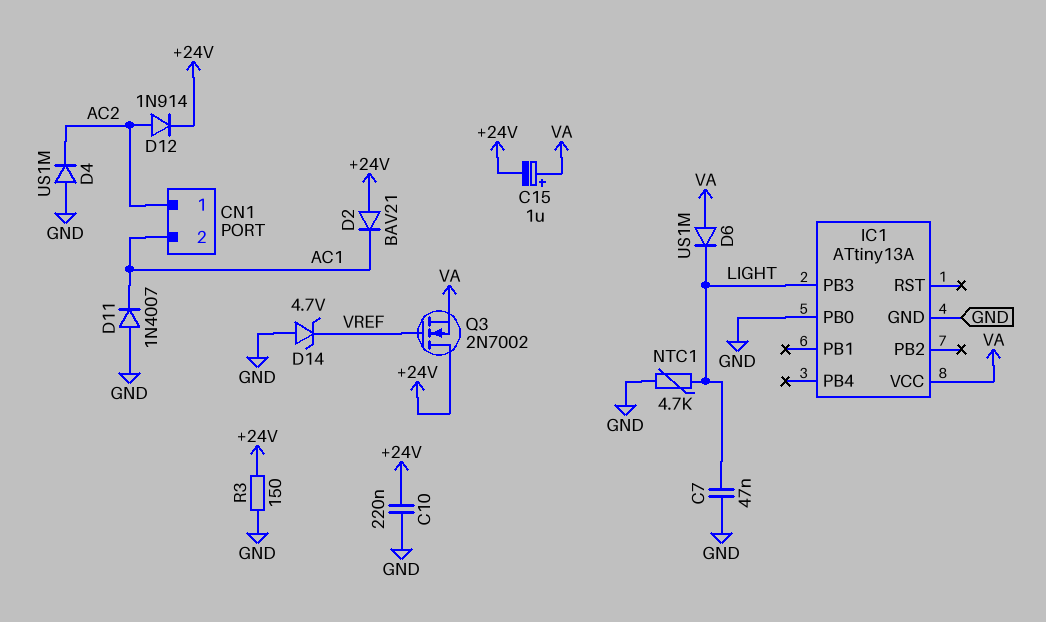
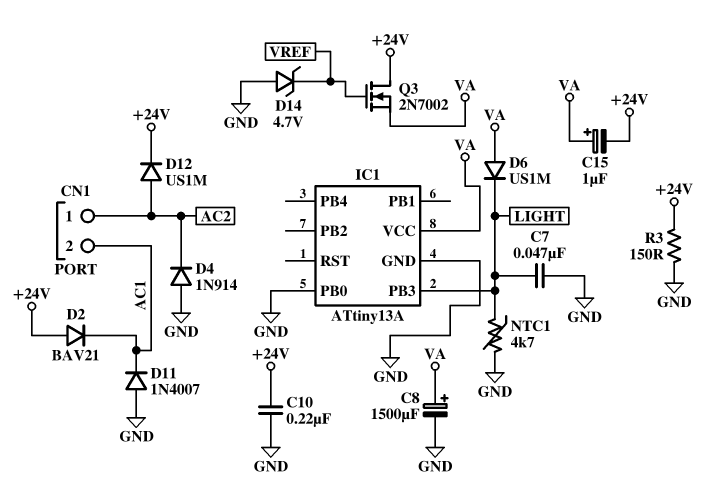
C8: none -> 1500uF (plus VA, minus GND)
D4: diode US1M (A GND, K AC2) -> diode 1N914 (A GND, K AC2)
D12: diode 1N914 (A AC2, K +24V) -> diode US1M (A AC2, K +24V)

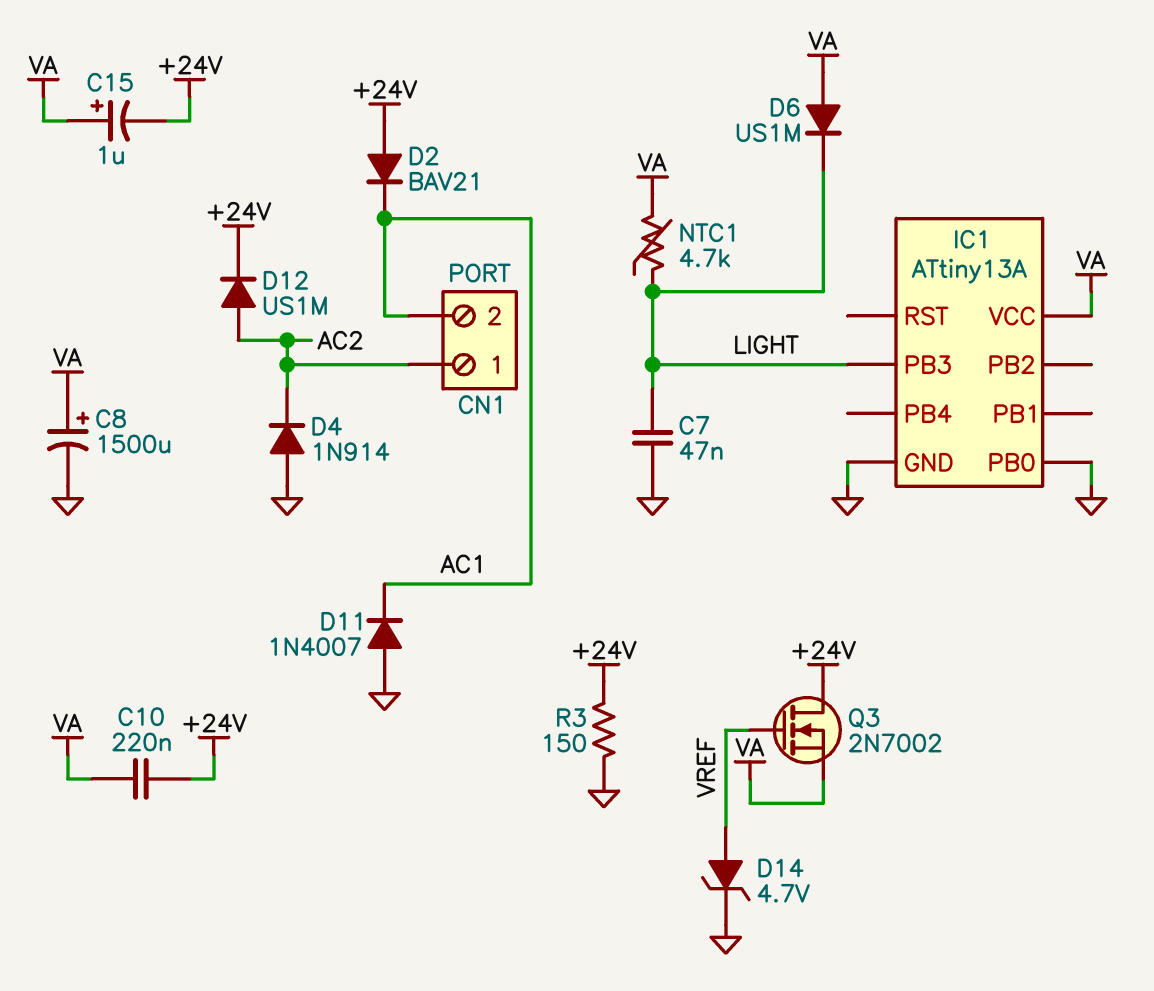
C10: 220nF (+24V, GND) -> 220nF (+24V, VA)
D14: zener 4.7V (A GND, K VREF) -> zener 4.7V (A VREF, K GND)
NTC1: 4.7k (GND, LIGHT) -> 4.7k (LIGHT, VA)

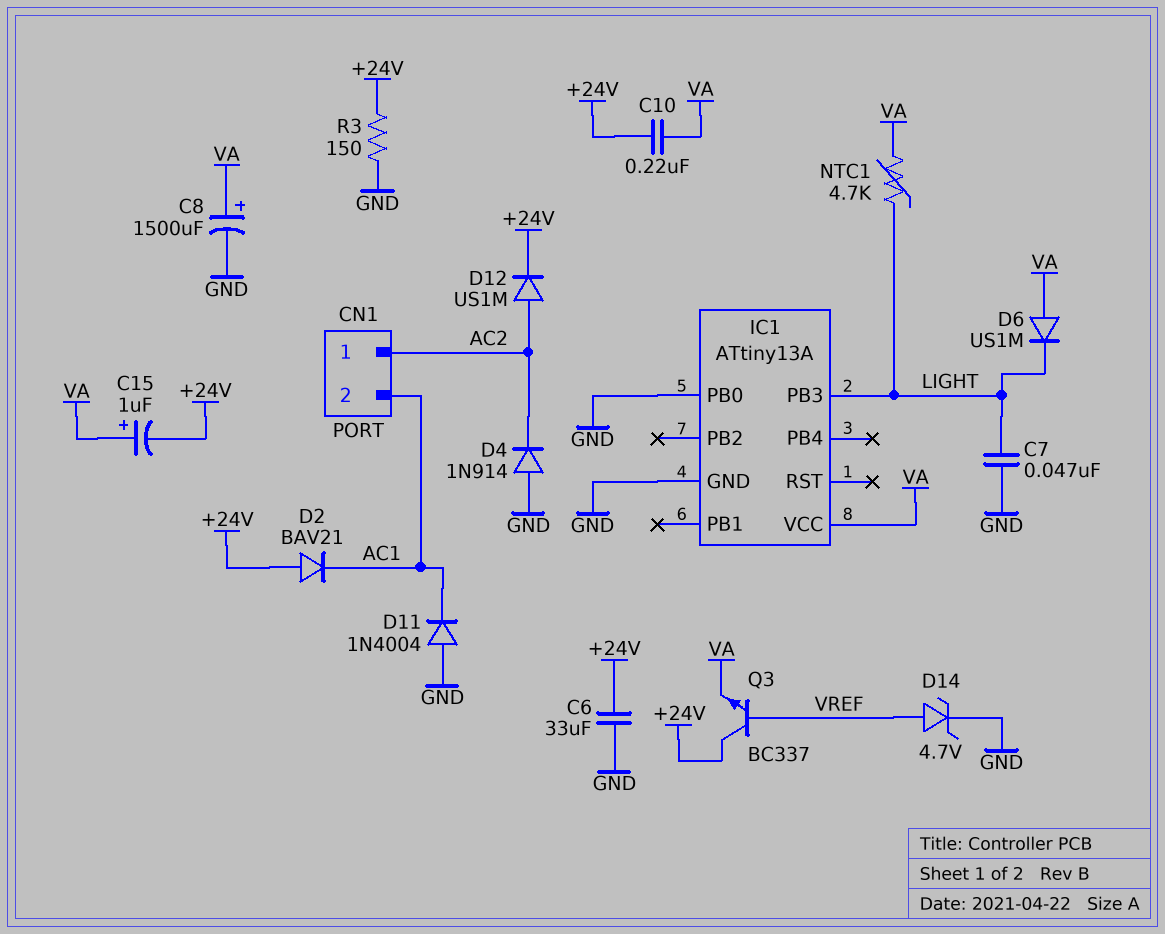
C6: none -> 33uF (+24V, GND)
D11: diode 1N4007 (A GND, K AC1) -> diode 1N4004 (A GND, K AC1)
Q3: NMOS 2N7002 (G VREF, D +24V, S VA) -> NPN BC337 (B VREF, C +24V, E VA)

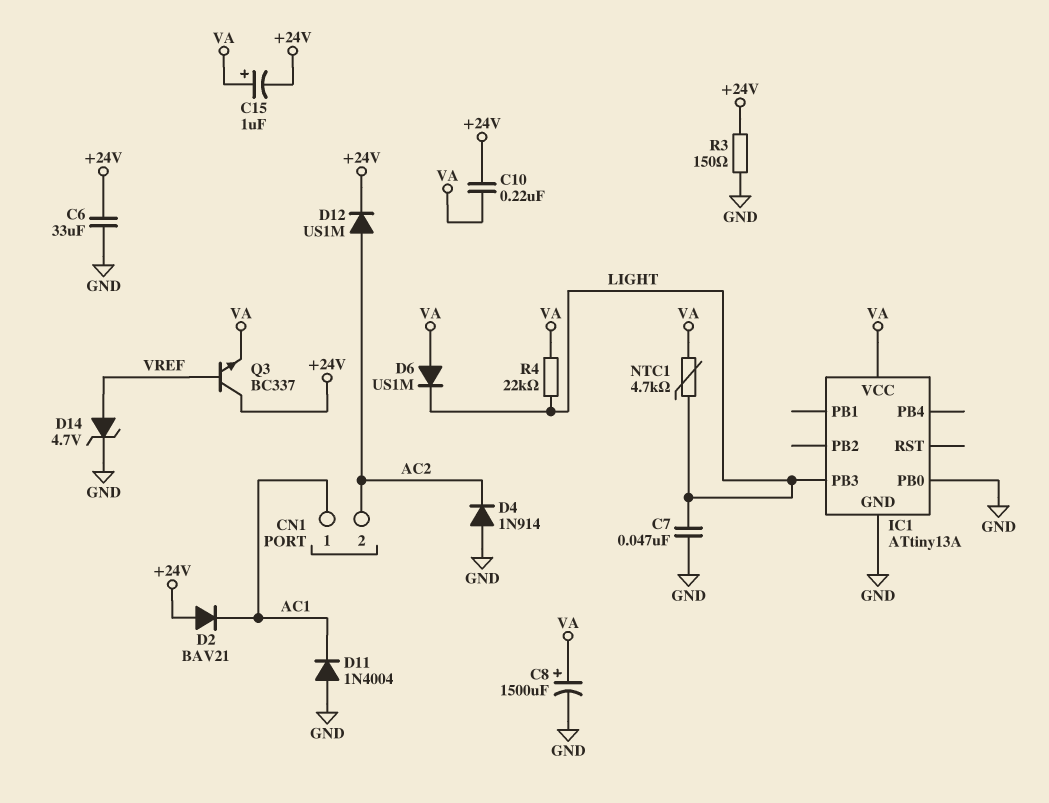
CN1 pin 1: AC2 -> AC1
CN1 pin 2: AC1 -> AC2
R4: none -> 22k (LIGHT, VA)

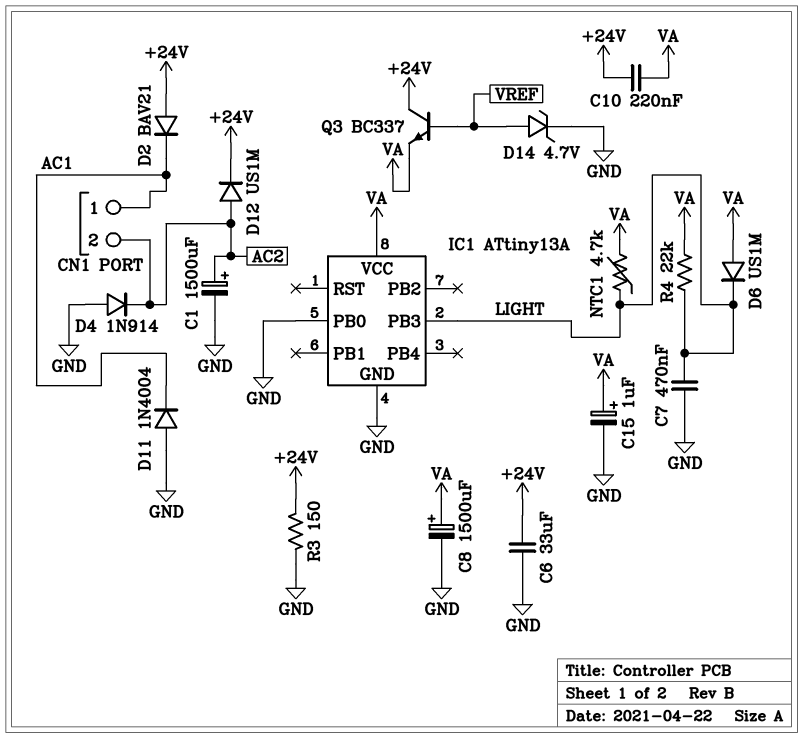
C1: none -> 1500uF (plus AC2, minus GND)
C7: 47nF (GND, LIGHT) -> 470nF (GND, LIGHT)
C15: 1uF (plus VA, minus +24V) -> 1uF (plus VA, minus GND)

